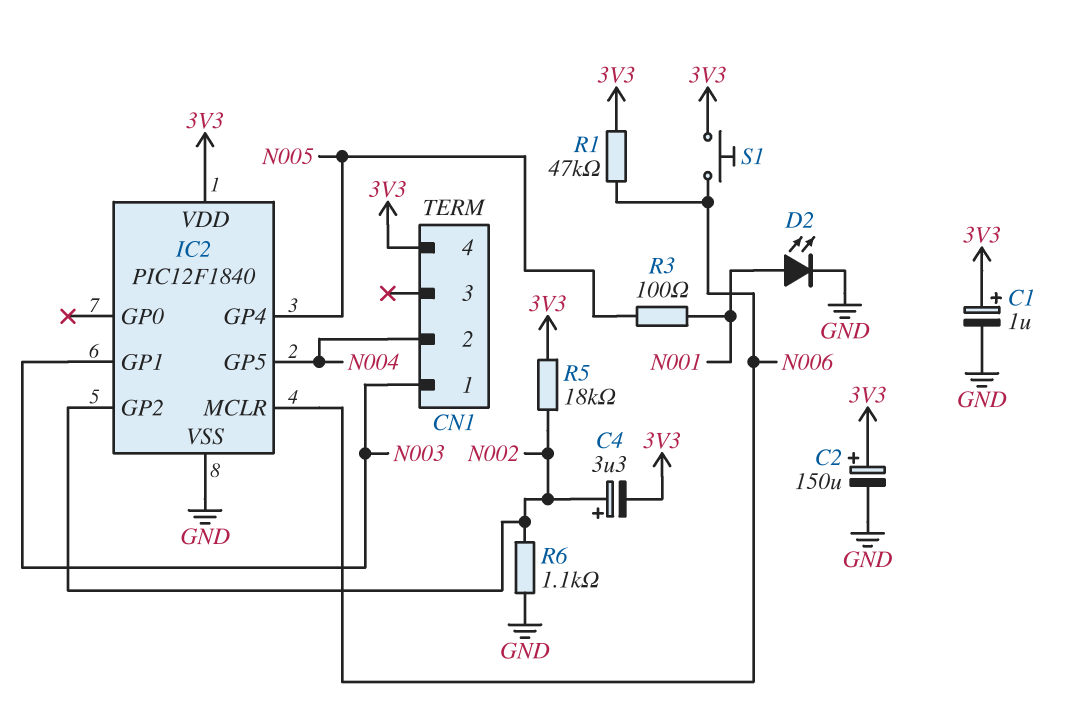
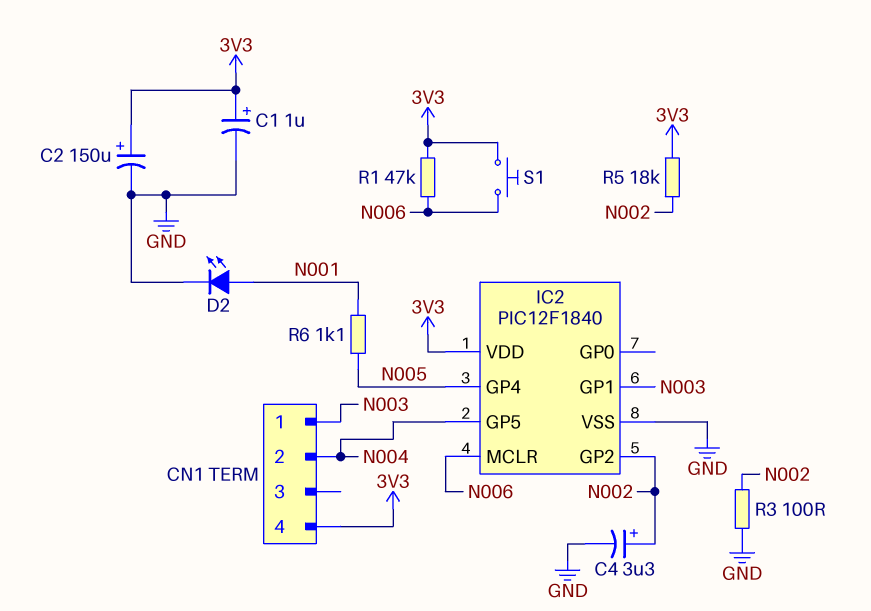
C4: 3.3uF (plus N002, minus 3V3) -> 3.3uF (plus N002, minus GND)
R3: 100 (N001, N005) -> 100 (GND, N002)
R6: 1.1k (GND, N002) -> 1.1k (N001, N005)

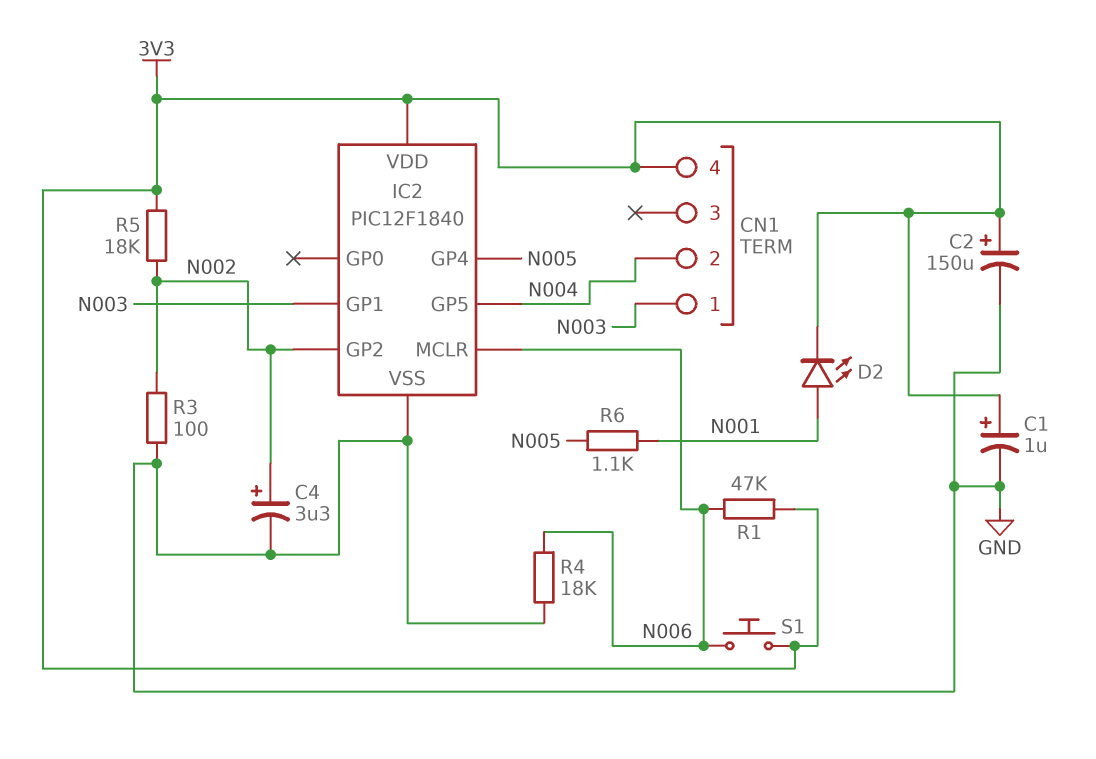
D2: LED (A N001, K GND) -> LED (A N001, K 3V3)
R4: none -> 18k (GND, N006)

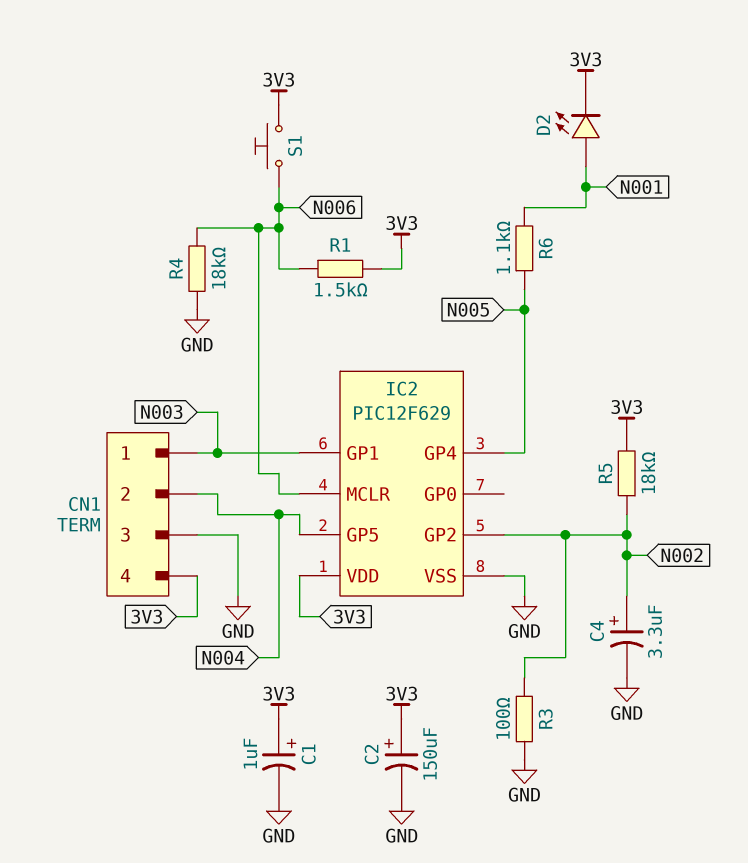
CN1 pin 3: none -> GND
IC2: PIC12F1840 -> PIC12F629
R1: 47k (3V3, N006) -> 1.5k (3V3, N006)

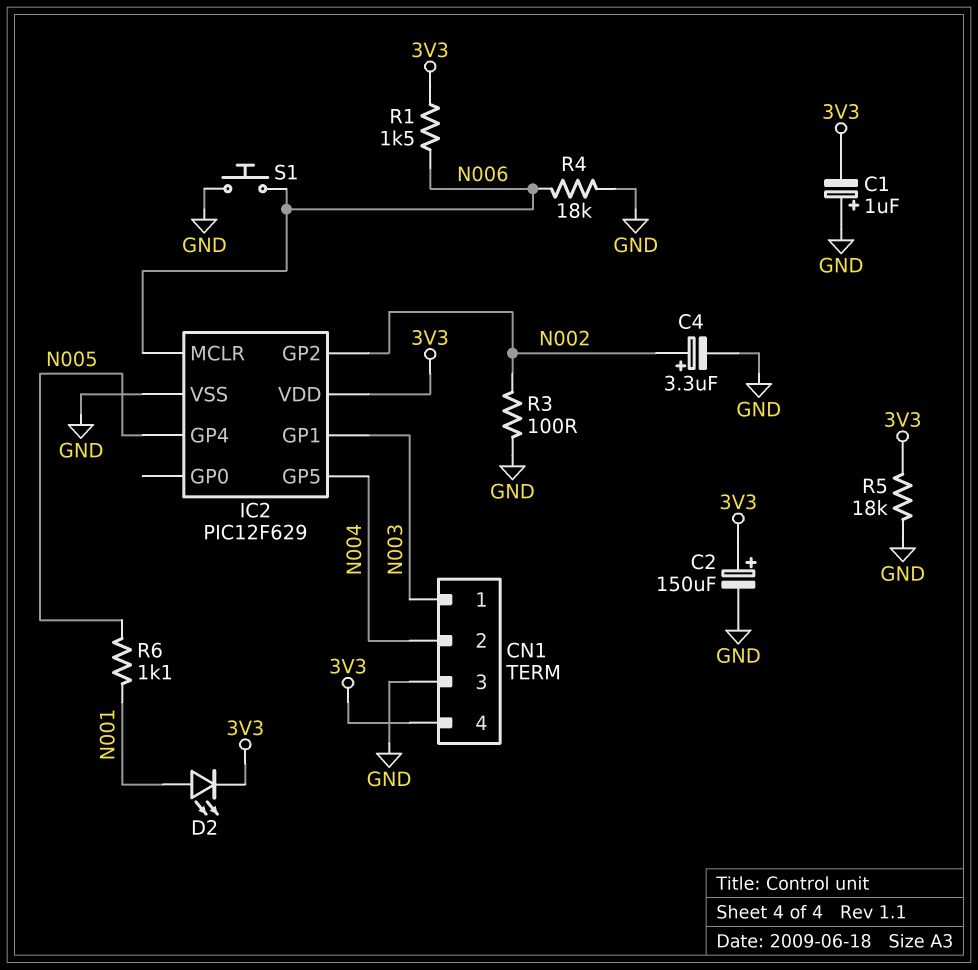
C1: 1uF (plus 3V3, minus GND) -> 1uF (plus GND, minus 3V3)
R5: 18k (3V3, N002) -> 18k (3V3, GND)
S1: button (3V3, N006) -> button (GND, N006)

